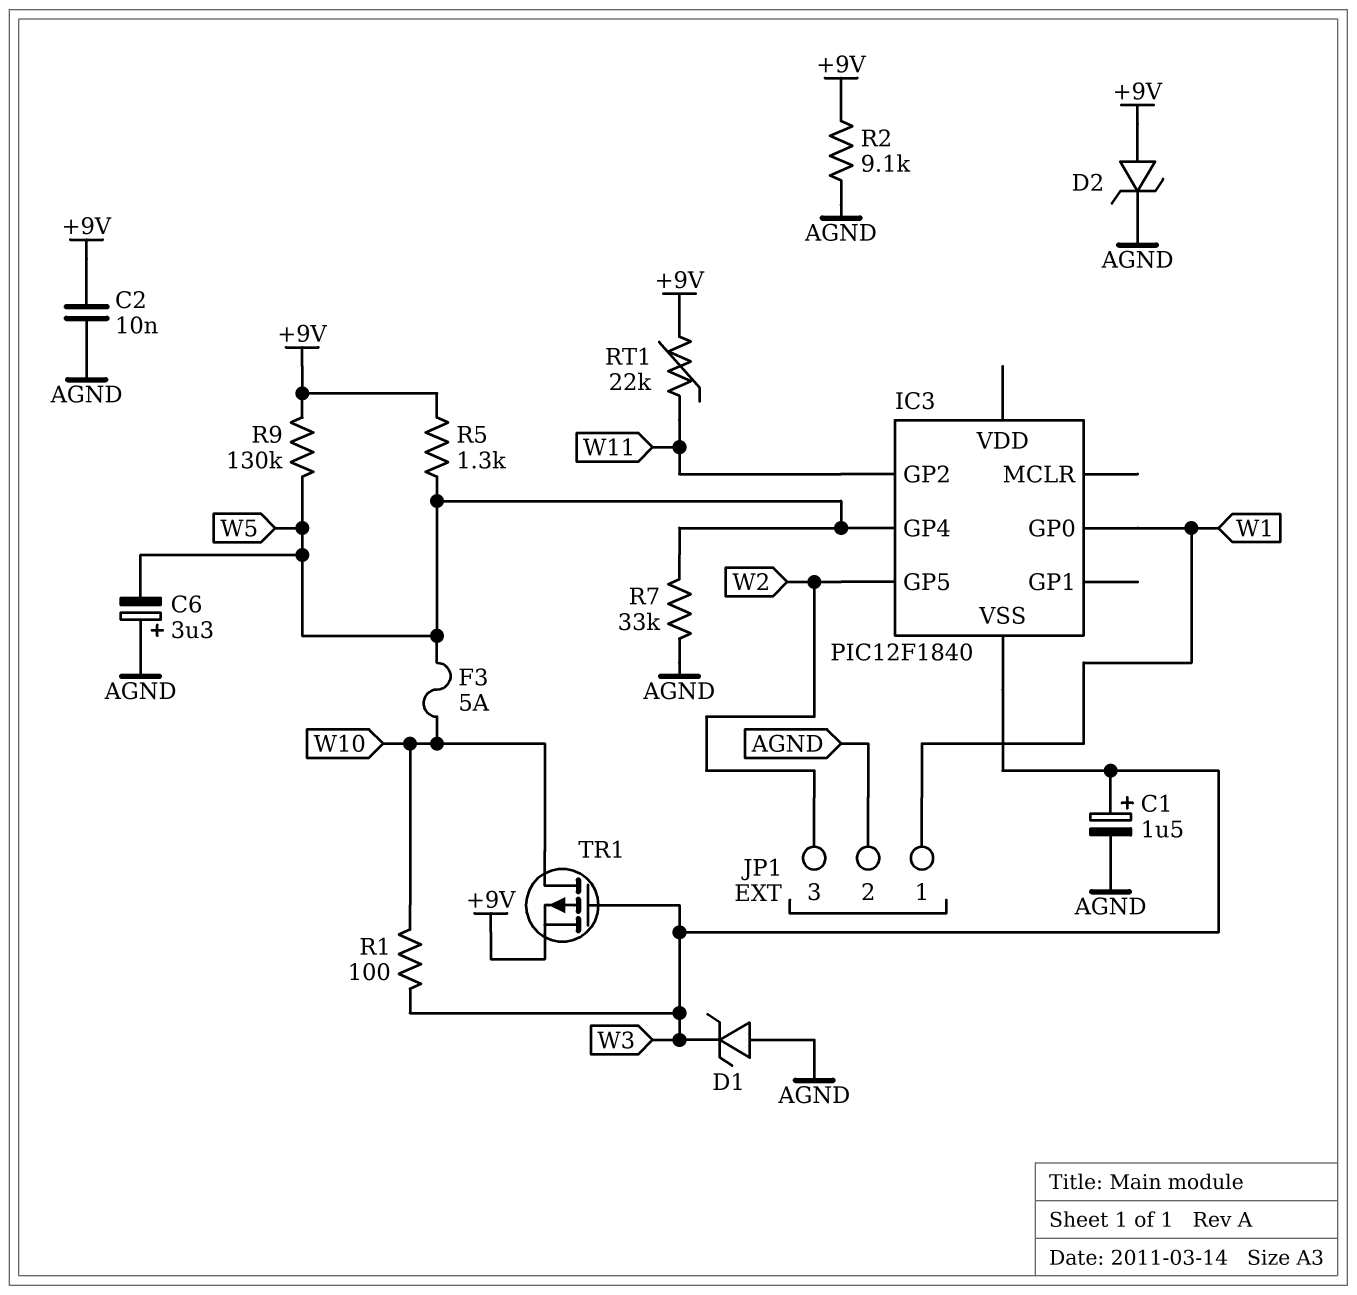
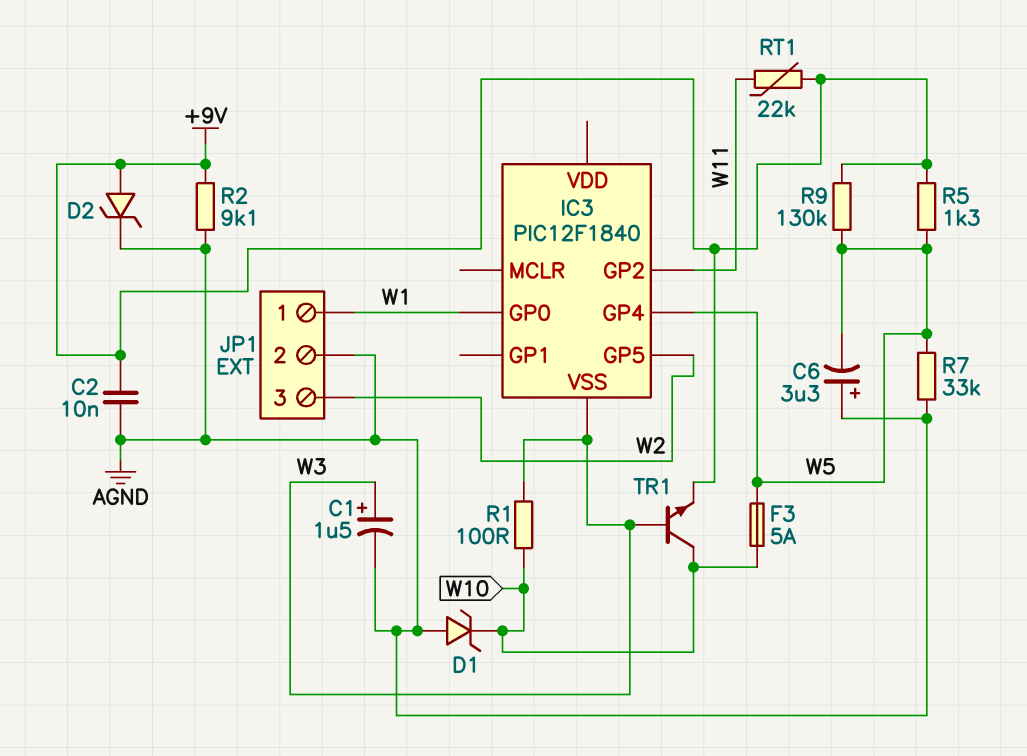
D1: zener (A AGND, K W3) -> zener (A AGND, K W10)
TR1: PMOS (G W3, D W10, S +9V) -> NPN (B W3, C W10, E +9V)

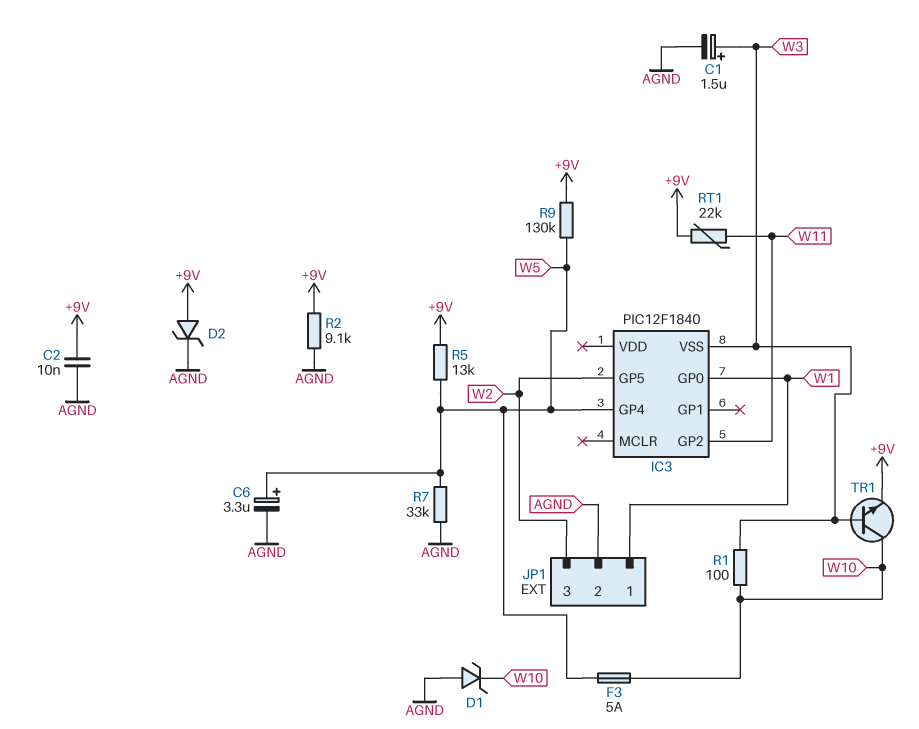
C6: 3.3uF (plus AGND, minus W5) -> 3.3uF (plus W5, minus AGND)
R5: 1.3k (+9V, W5) -> 13k (+9V, W5)

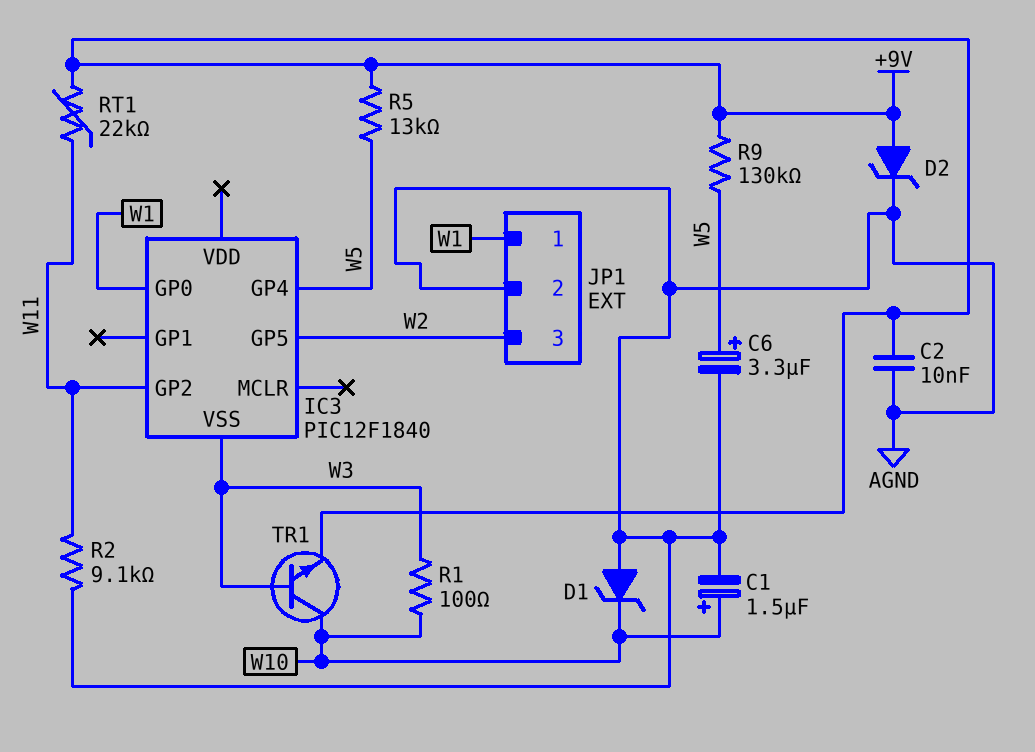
C1: 1.5uF (plus W3, minus AGND) -> 1.5uF (plus W10, minus AGND)
F3: 5A (W5, W10) -> none
R2: 9.1k (+9V, AGND) -> 9.1k (AGND, W11)
R7: 33k (AGND, W5) -> none

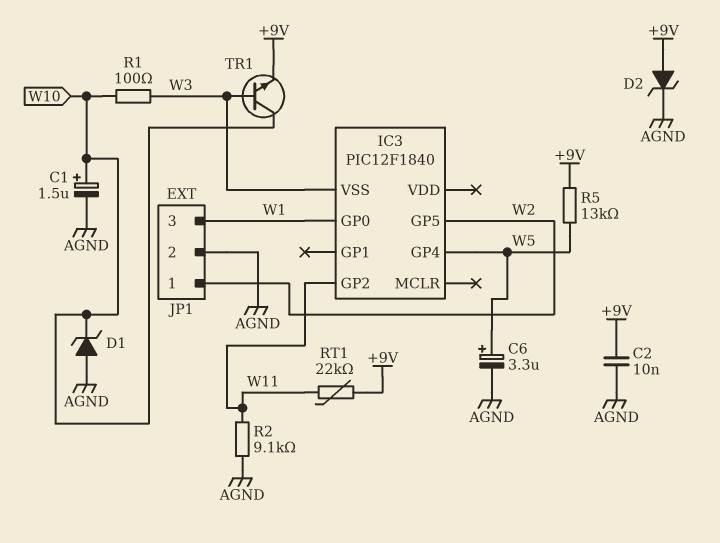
JP1 pin 1: W1 -> W2
JP1 pin 3: W2 -> W1
R9: 130k (+9V, W5) -> none

